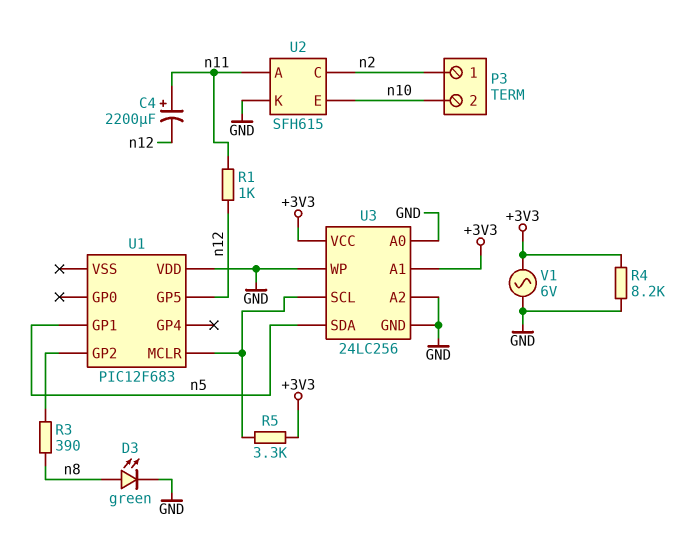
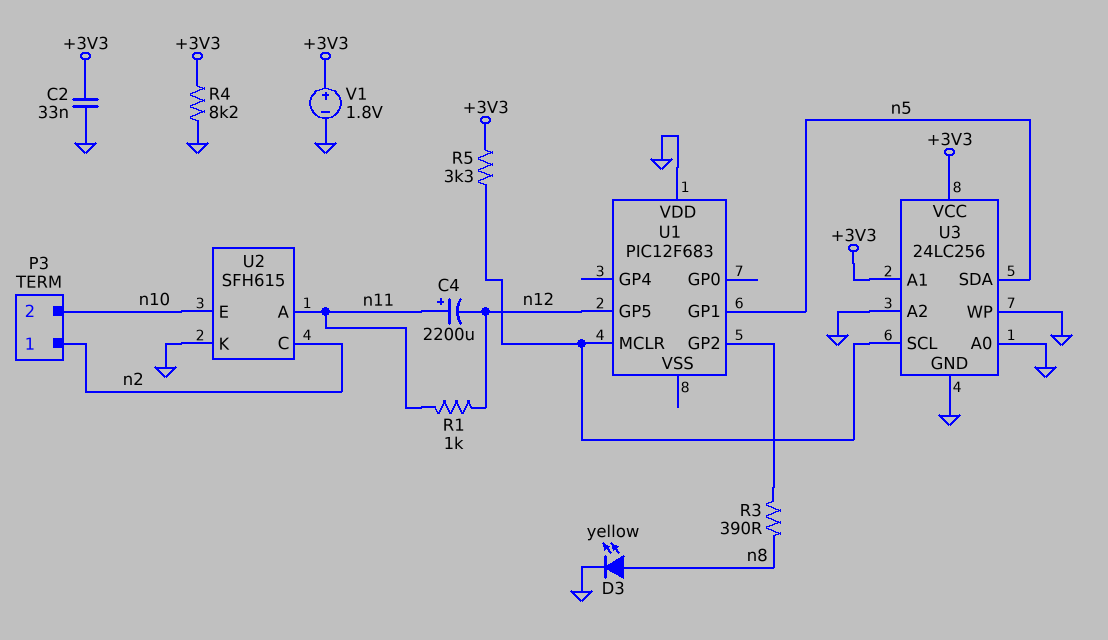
C2: none -> 33nF (+3V3, GND)
D3: LED green (A n8, K GND) -> LED yellow (A n8, K GND)
V1: AC 6V (+3V3, GND) -> 1.8V (plus +3V3, minus GND)

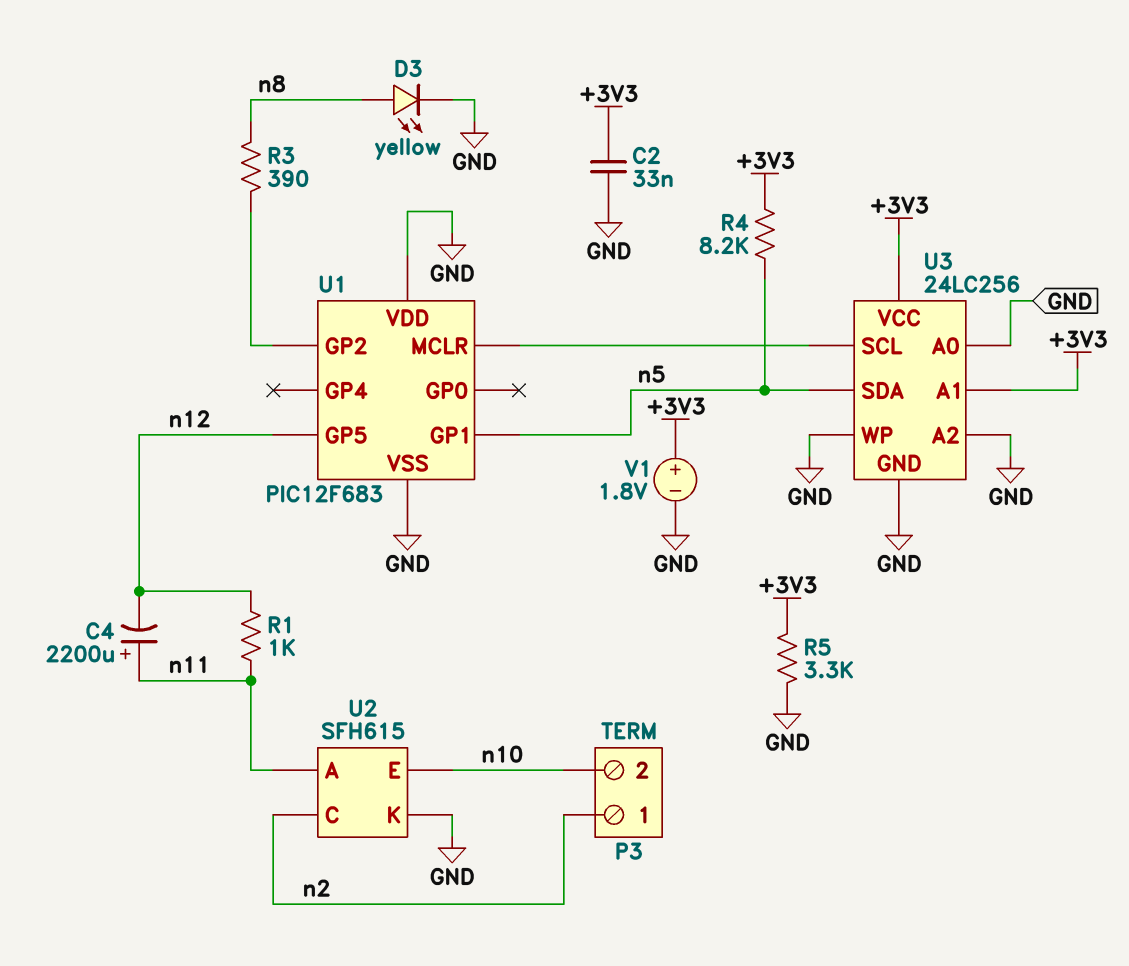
R4: 8.2k (+3V3, GND) -> 8.2k (+3V3, n5)
R5: 3.3k (+3V3, U1/MCLR) -> 3.3k (+3V3, GND)
U1 pin VSS: none -> GND

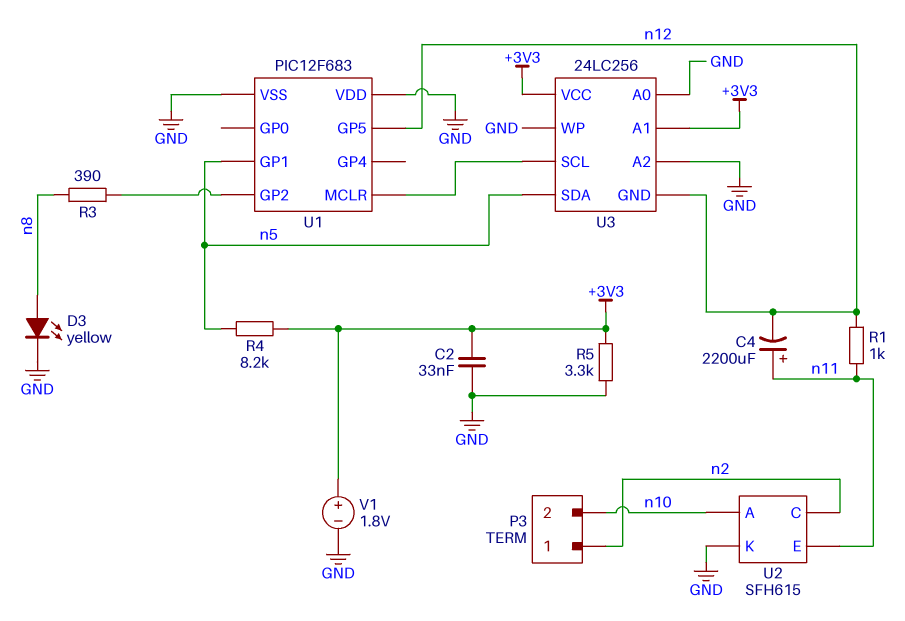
U2 pin A: n11 -> n10
U2 pin E: n10 -> n11
U3 pin GND: GND -> n12

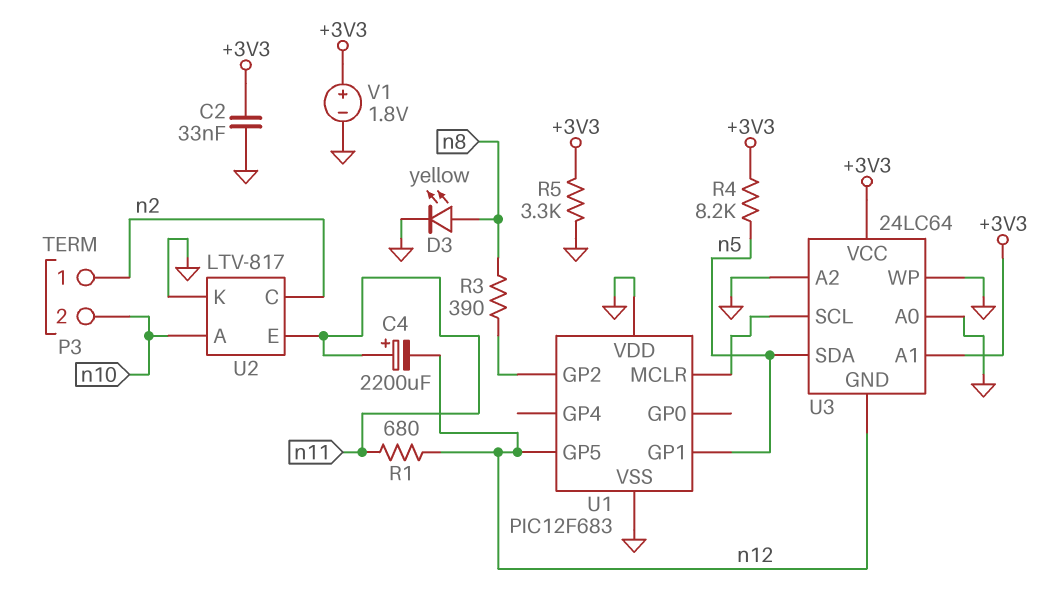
R1: 1k (n11, n12) -> 680 (n11, n12)
U2: SFH615 -> LTV-817
U3: 24LC256 -> 24LC64

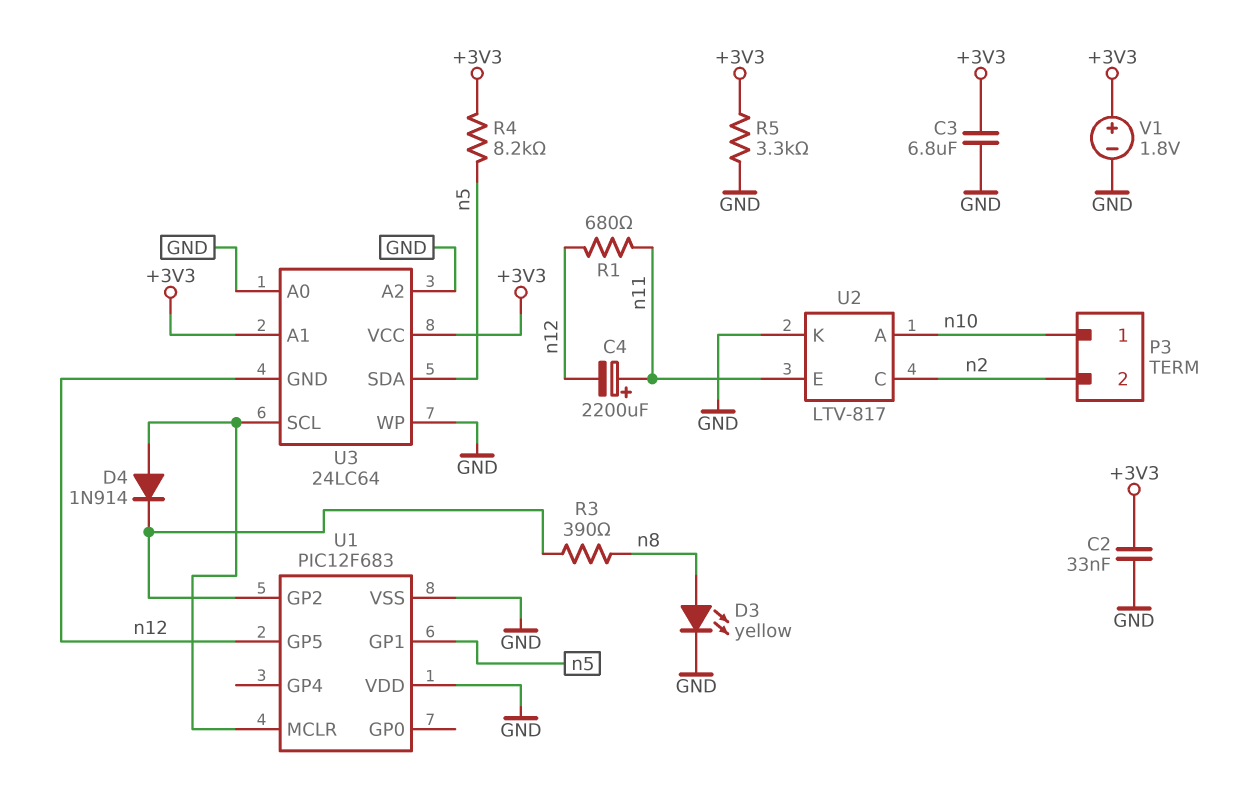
C3: none -> 6.8uF (+3V3, GND)
D4: none -> diode 1N914 (A U1/MCLR, K U1/GP2)
P3 pin 1: n2 -> n10
P3 pin 2: n10 -> n2

